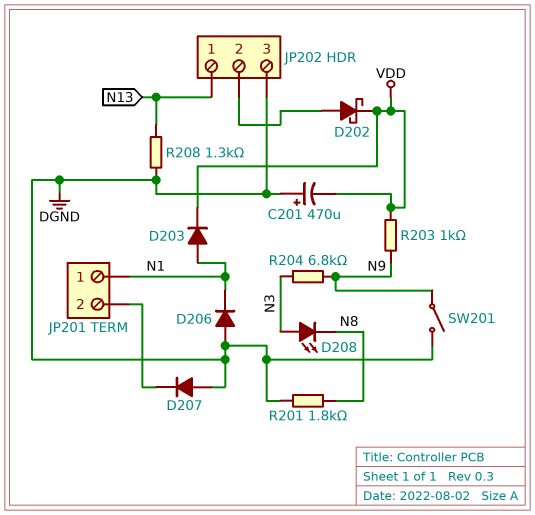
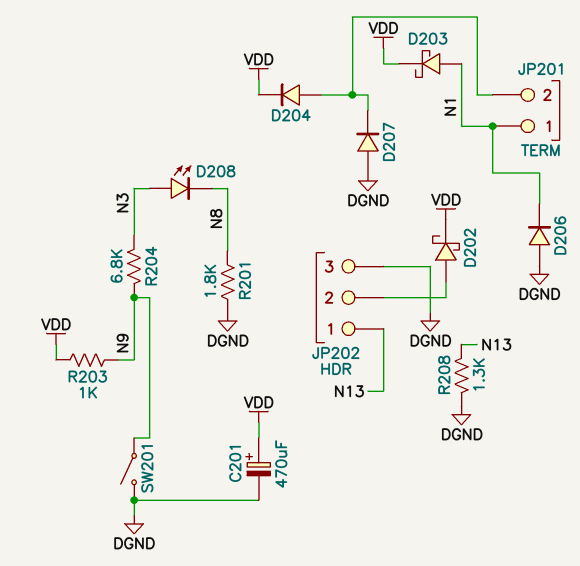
C201: 470uF (plus DGND, minus VDD) -> 470uF (plus VDD, minus DGND)
D203: diode (A N1, K VDD) -> schottky (A N1, K VDD)
D204: none -> diode (A JP201/2, K VDD)

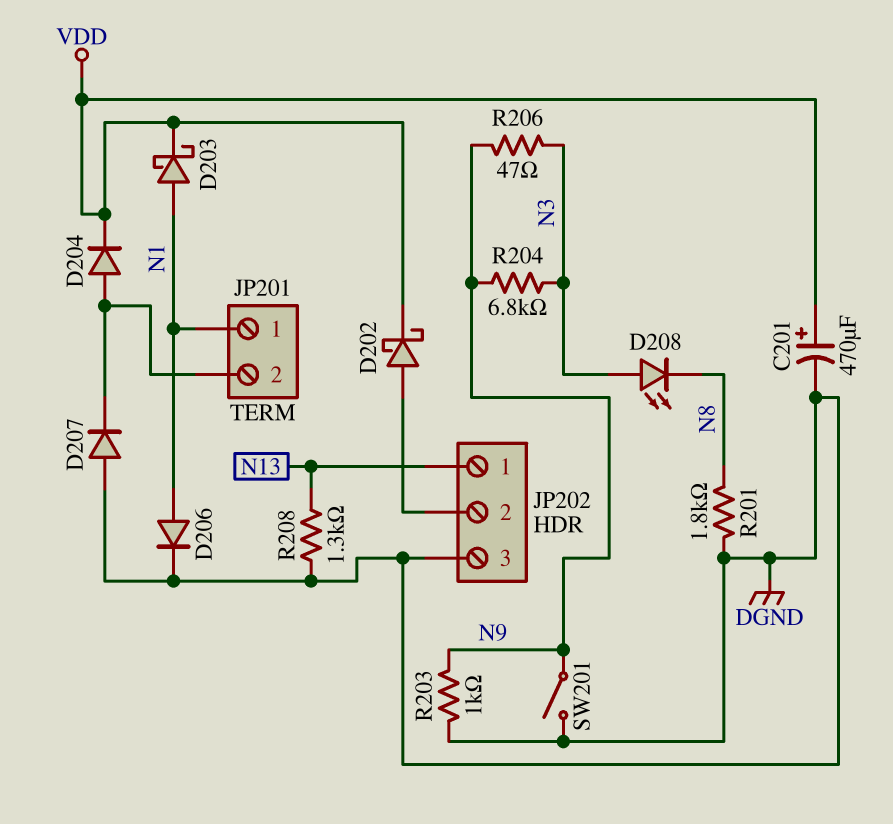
D206: diode (A DGND, K N1) -> diode (A N1, K DGND)
R203: 1k (N9, VDD) -> 1k (DGND, N9)
R206: none -> 47 (N3, N9)

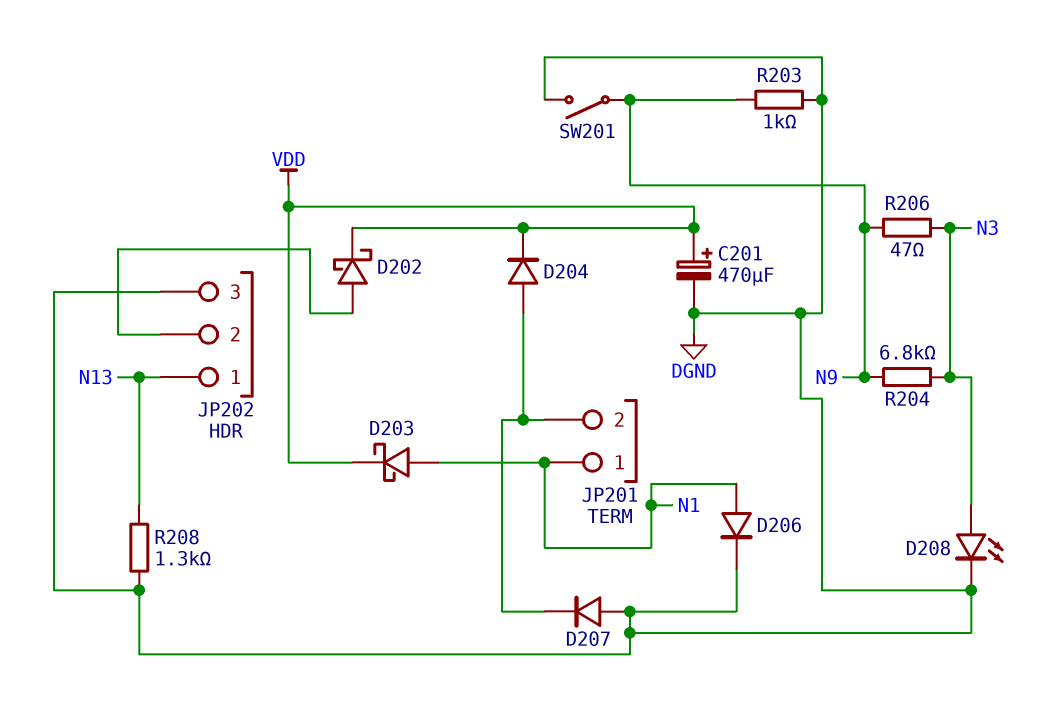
D208: LED (A N3, K N8) -> LED (A N3, K DGND)
R201: 1.8k (DGND, N8) -> none

